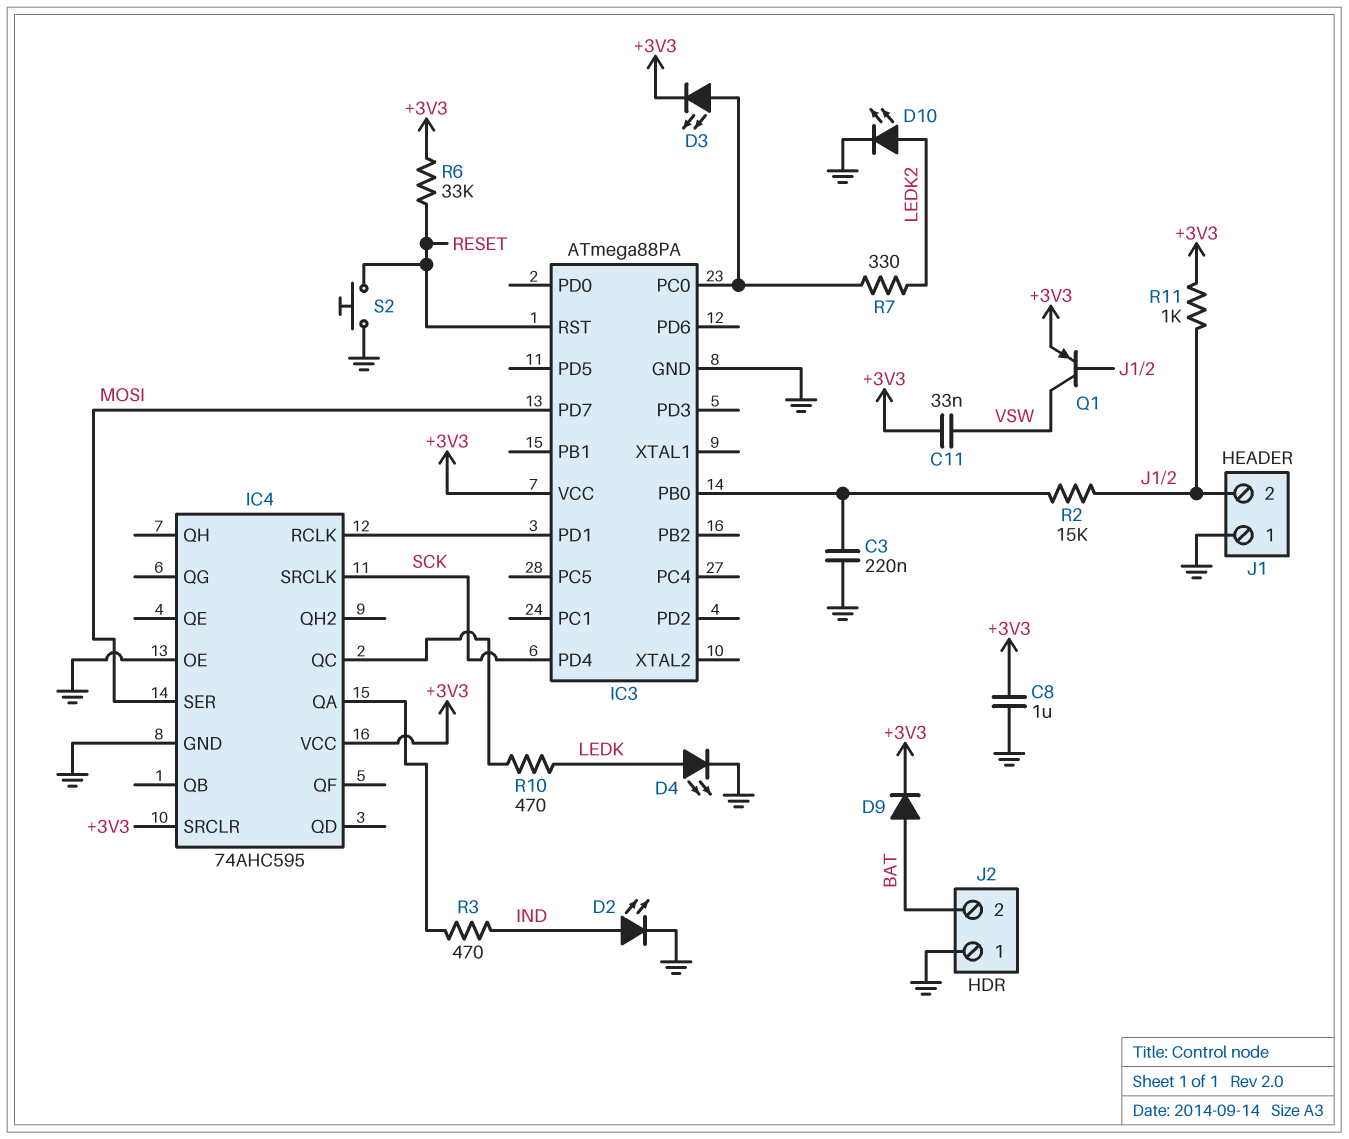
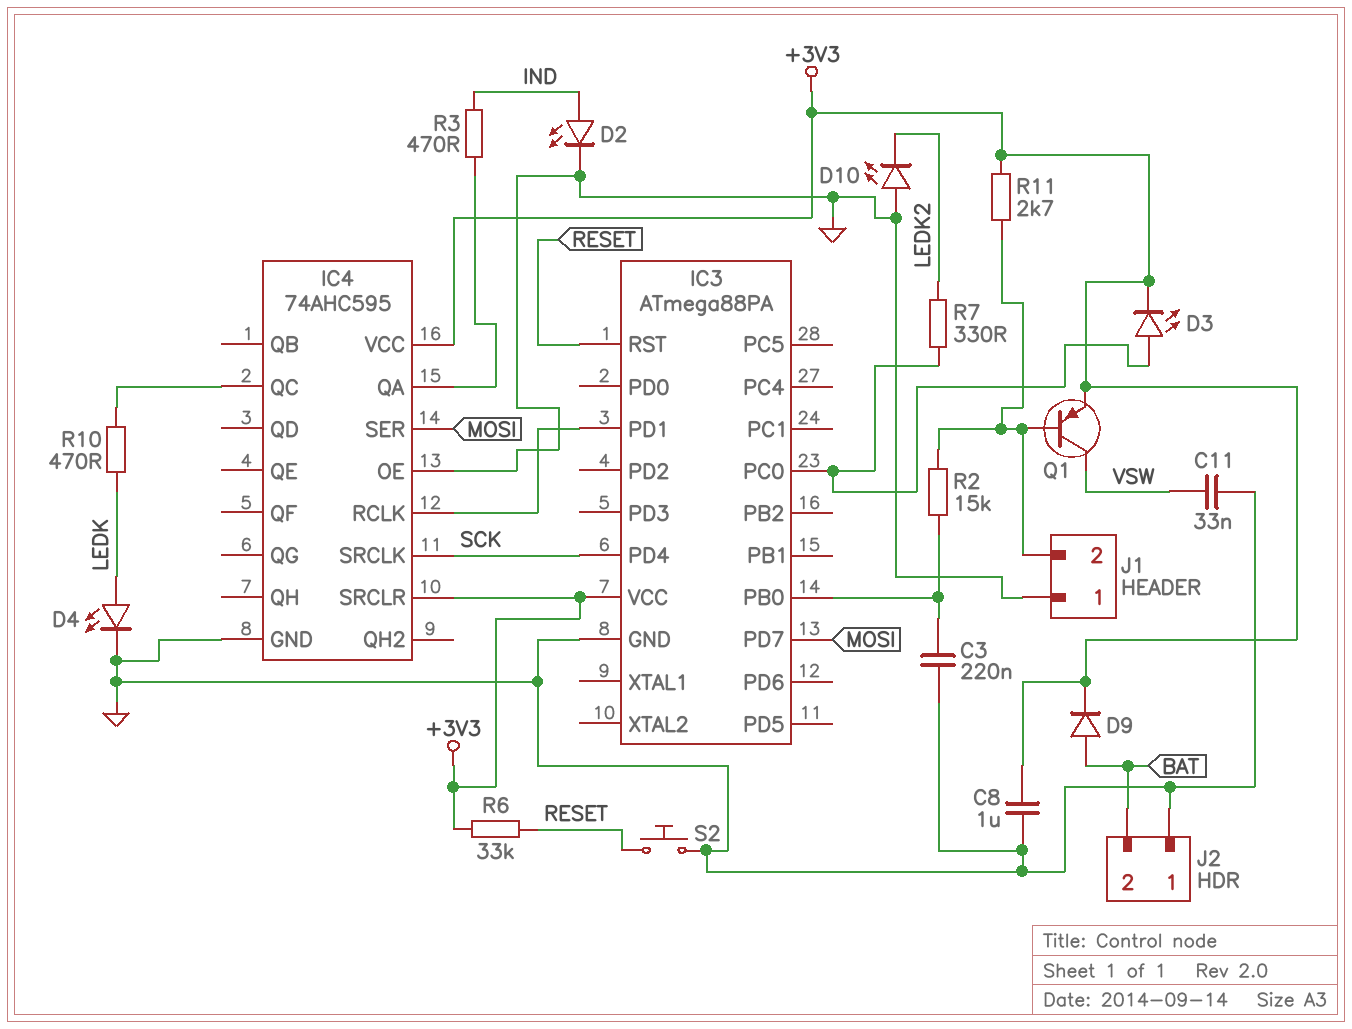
C11: 33nF (+3V3, VSW) -> 33nF (GND, VSW)
D10: LED (A LEDK2, K GND) -> LED (A GND, K LEDK2)
R11: 1k (+3V3, J1/2) -> 2.7k (+3V3, J1/2)

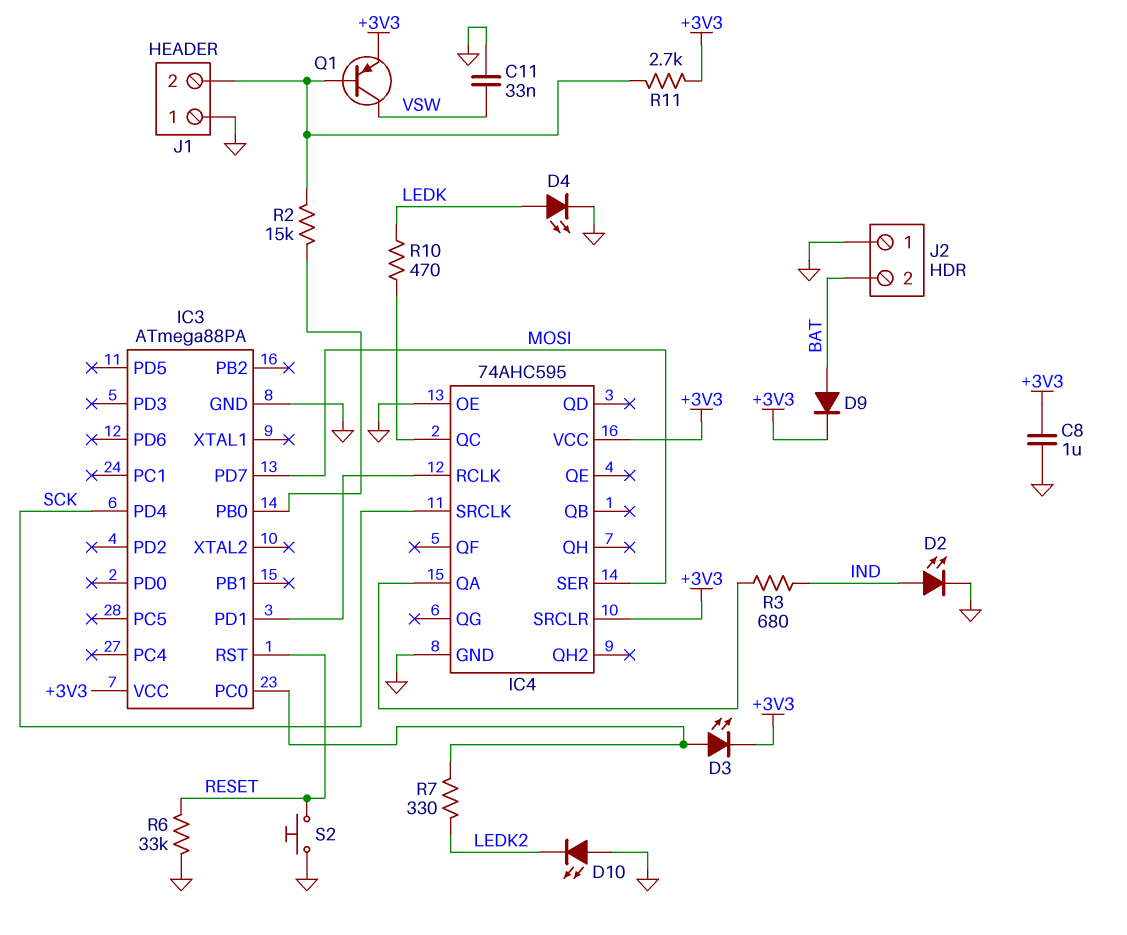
C3: 220nF (GND, IC3/PB0) -> none
R3: 470 (IC4/QA, IND) -> 680 (IC4/QA, IND)
R6: 33k (+3V3, RESET) -> 33k (GND, RESET)

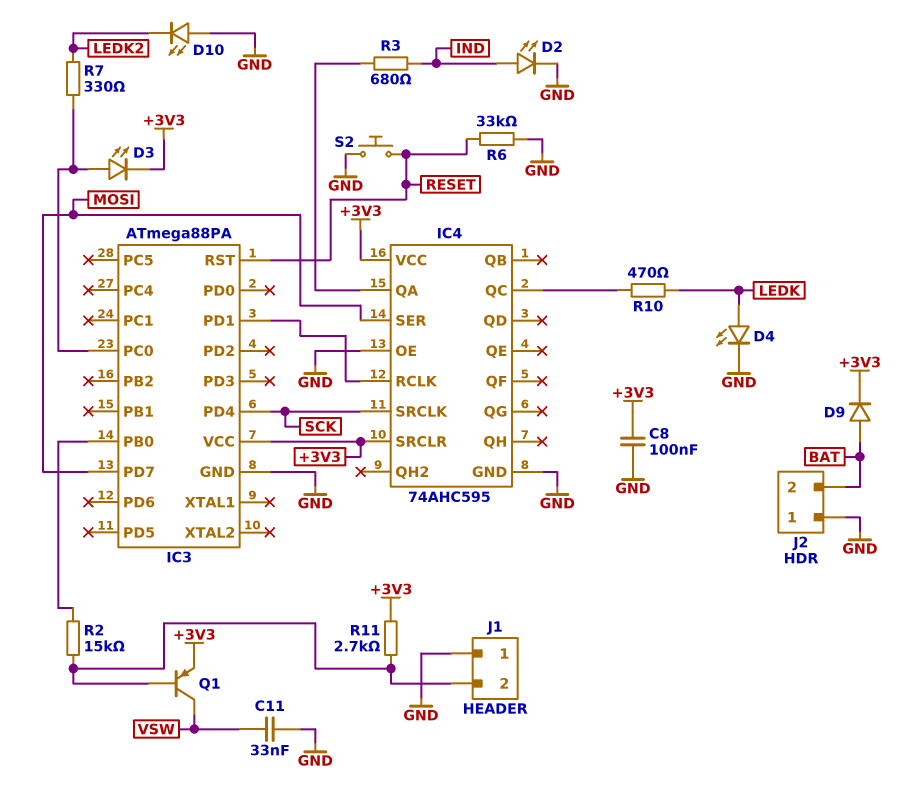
C8: 1uF (+3V3, GND) -> 100nF (+3V3, GND)

